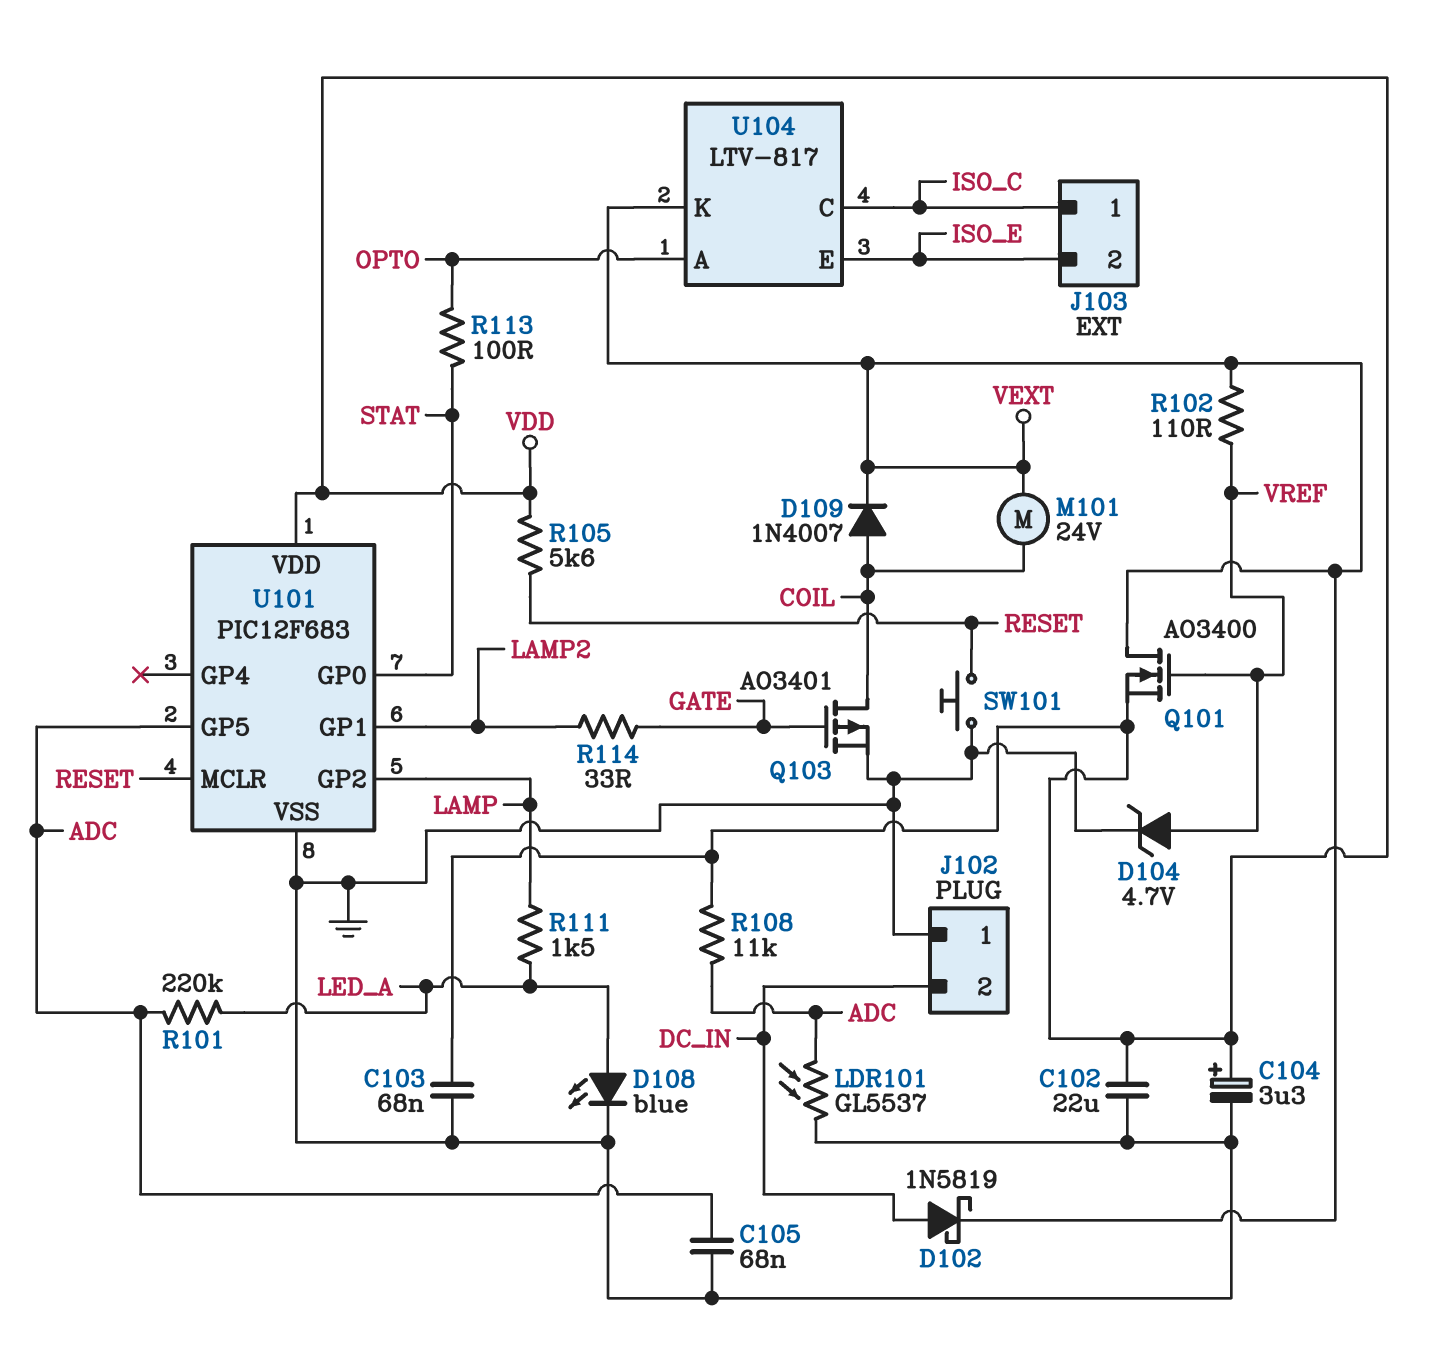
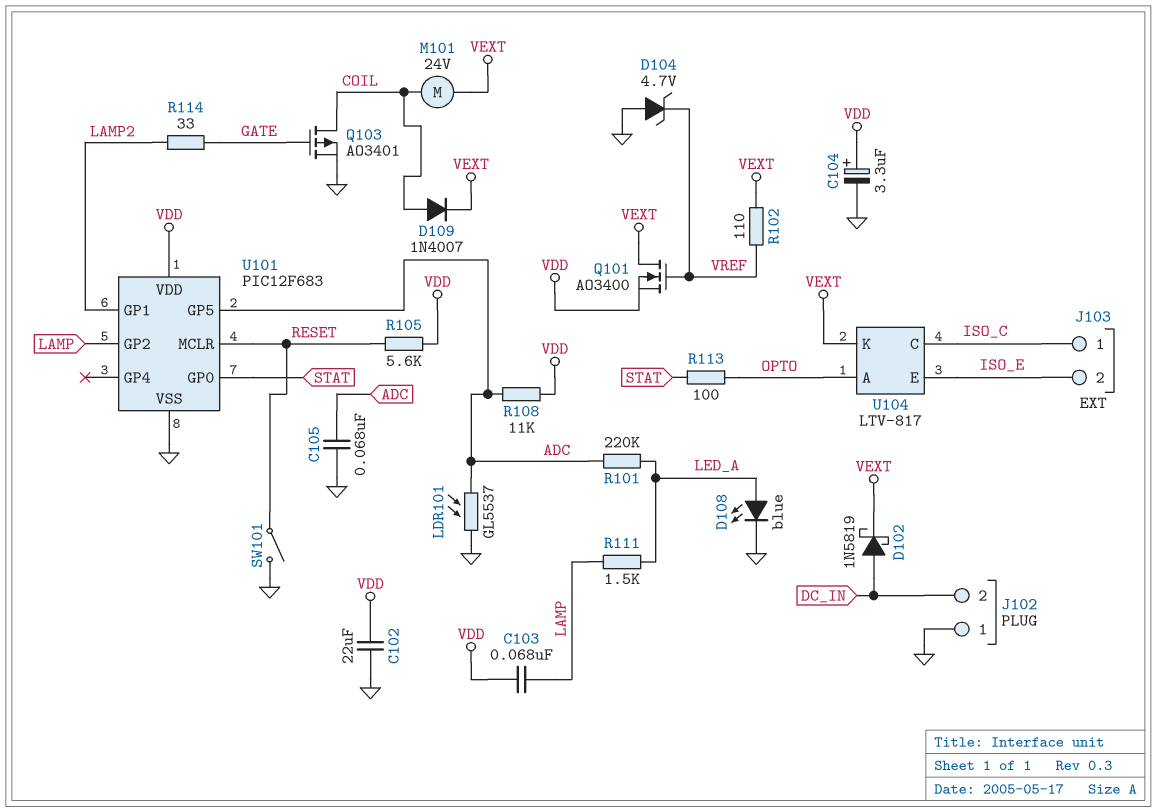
C103: 68nF (GND, VDD) -> 68nF (LAMP, VDD)
D104: zener 4.7V (A VREF, K GND) -> zener 4.7V (A GND, K VREF)
SW101: button (GND, RESET) -> switch (GND, RESET)

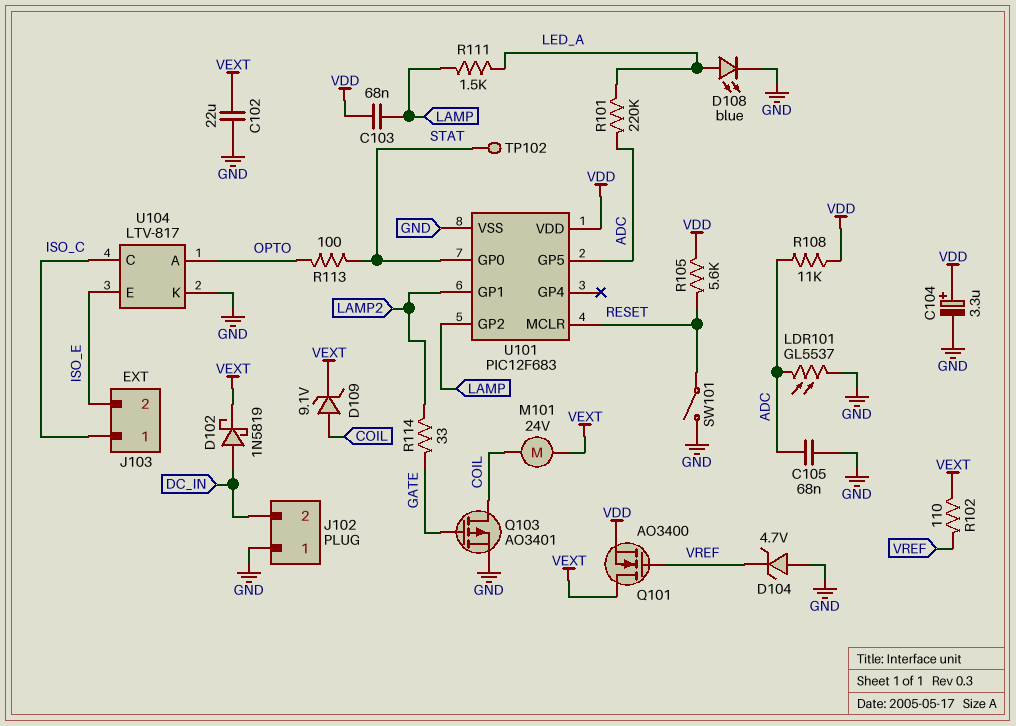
C102: 22uF (GND, VDD) -> 22uF (GND, VEXT)
D109: diode 1N4007 (A COIL, K VEXT) -> zener 9.1V (A COIL, K VEXT)
TP102: none -> test point (STAT)
U104 pin K: VEXT -> GND

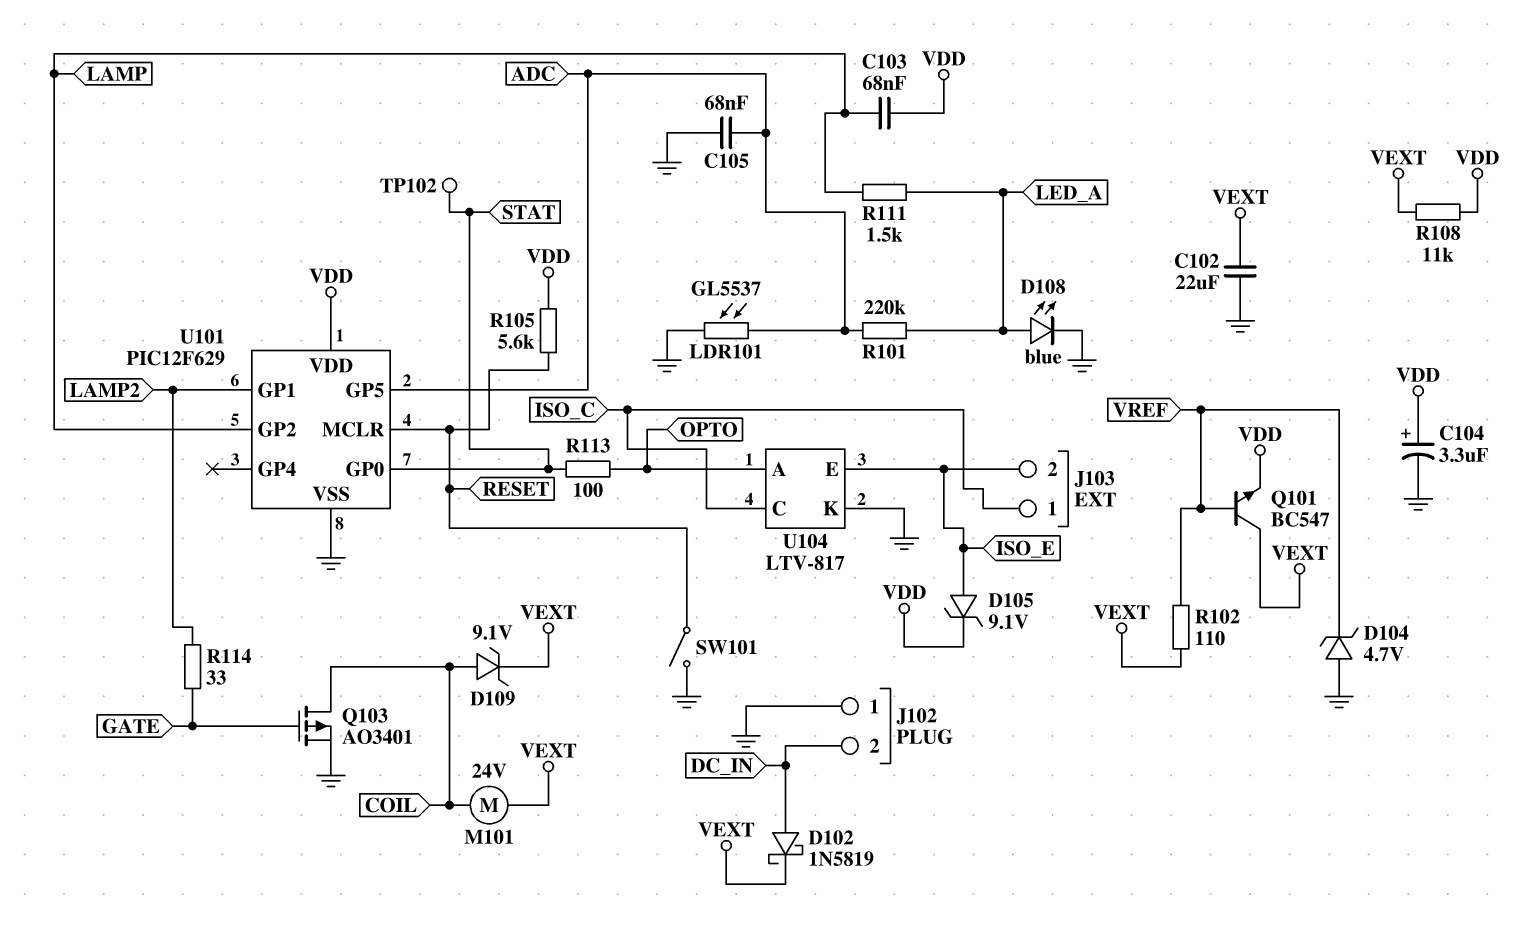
D105: none -> zener 9.1V (A ISO_E, K VDD)
Q101: NMOS AO3400 (G VREF, D VEXT, S VDD) -> NPN BC547 (B VREF, C VEXT, E VDD)
R108: 11k (ADC, VDD) -> 11k (VDD, VEXT)
U101: PIC12F683 -> PIC12F629

